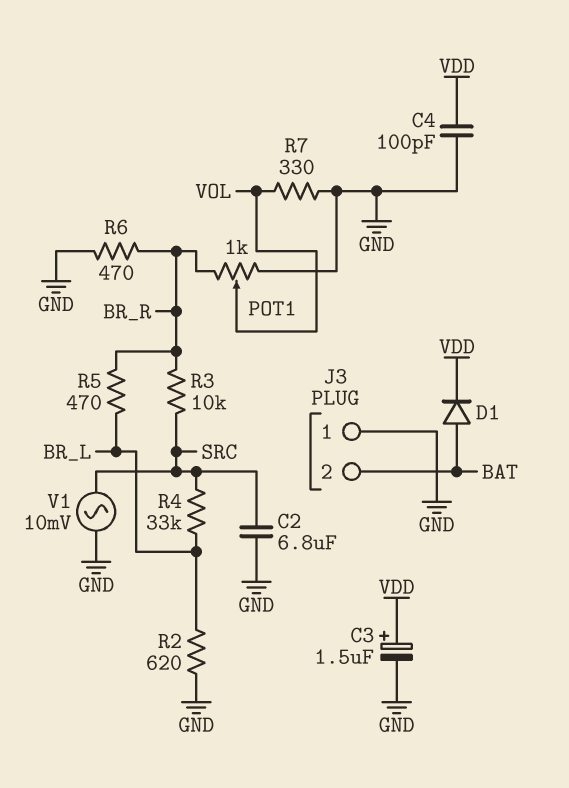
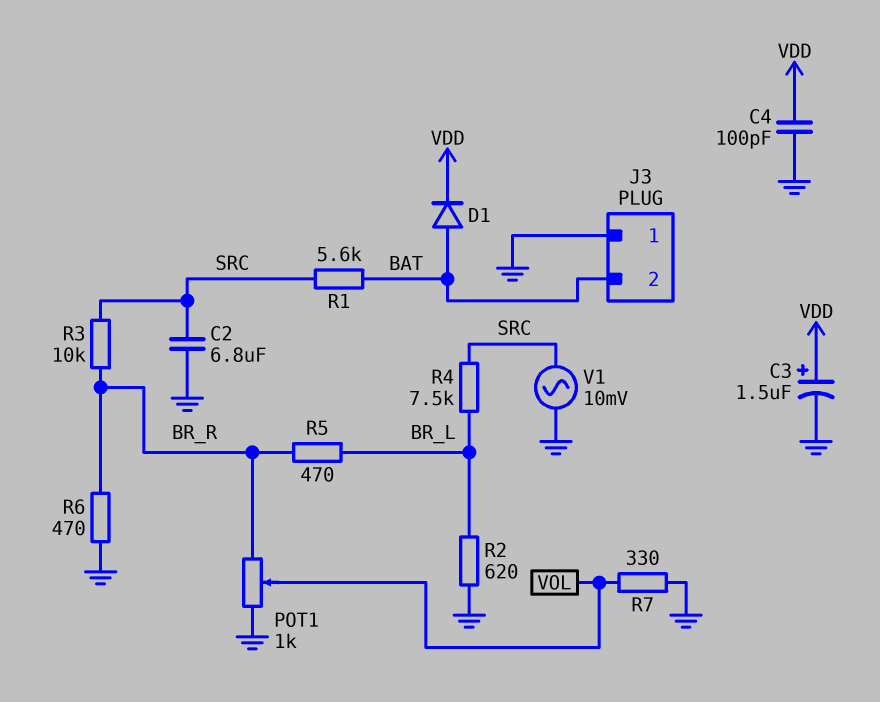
R1: none -> 5.6k (BAT, SRC)
R4: 33k (BR_L, SRC) -> 7.5k (BR_L, SRC)

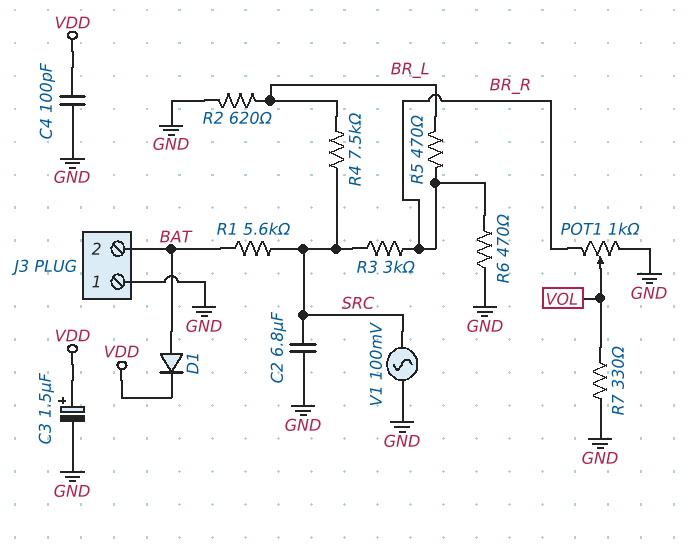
R3: 10k (BR_R, SRC) -> 3k (BR_R, SRC)
V1: AC 10mV (GND, SRC) -> AC 100mV (GND, SRC)

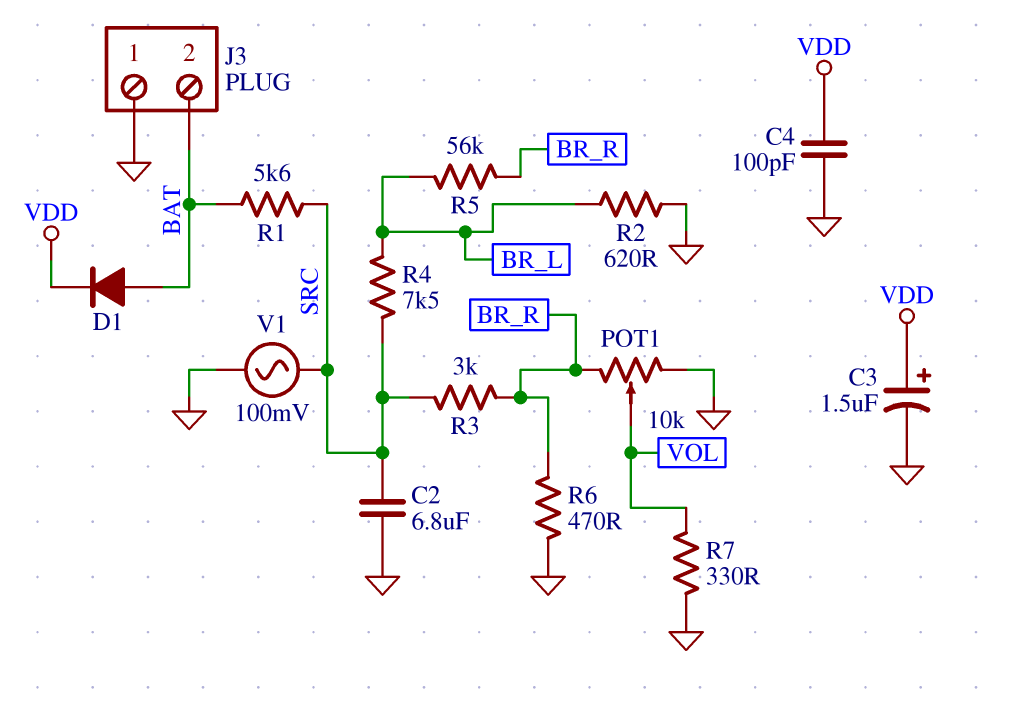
POT1: 1k (BR_R, GND, wiper VOL) -> 10k (BR_R, GND, wiper VOL)
R5: 470 (BR_L, BR_R) -> 56k (BR_L, BR_R)

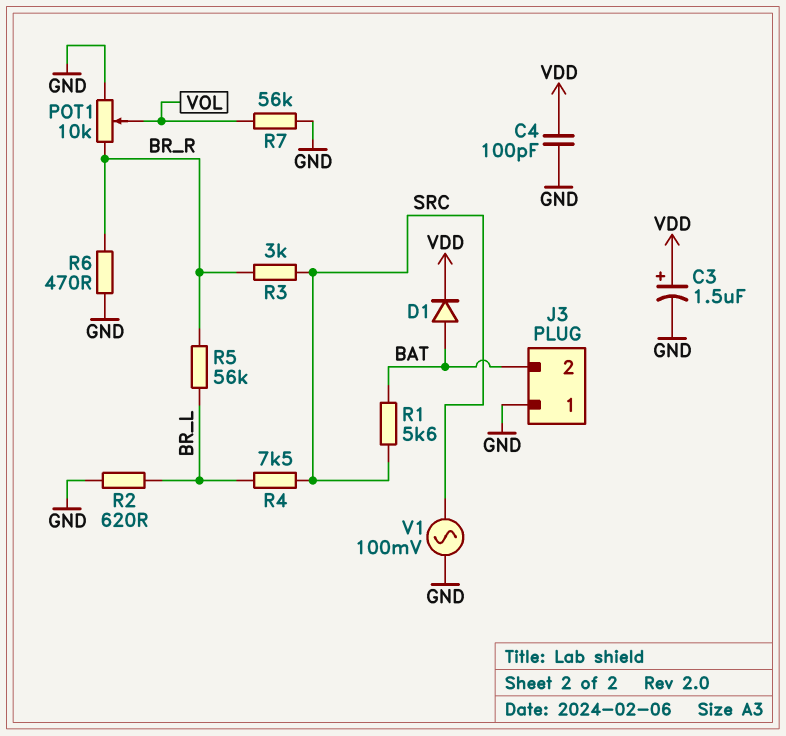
C2: 6.8uF (GND, SRC) -> none
R7: 330 (GND, VOL) -> 56k (GND, VOL)

